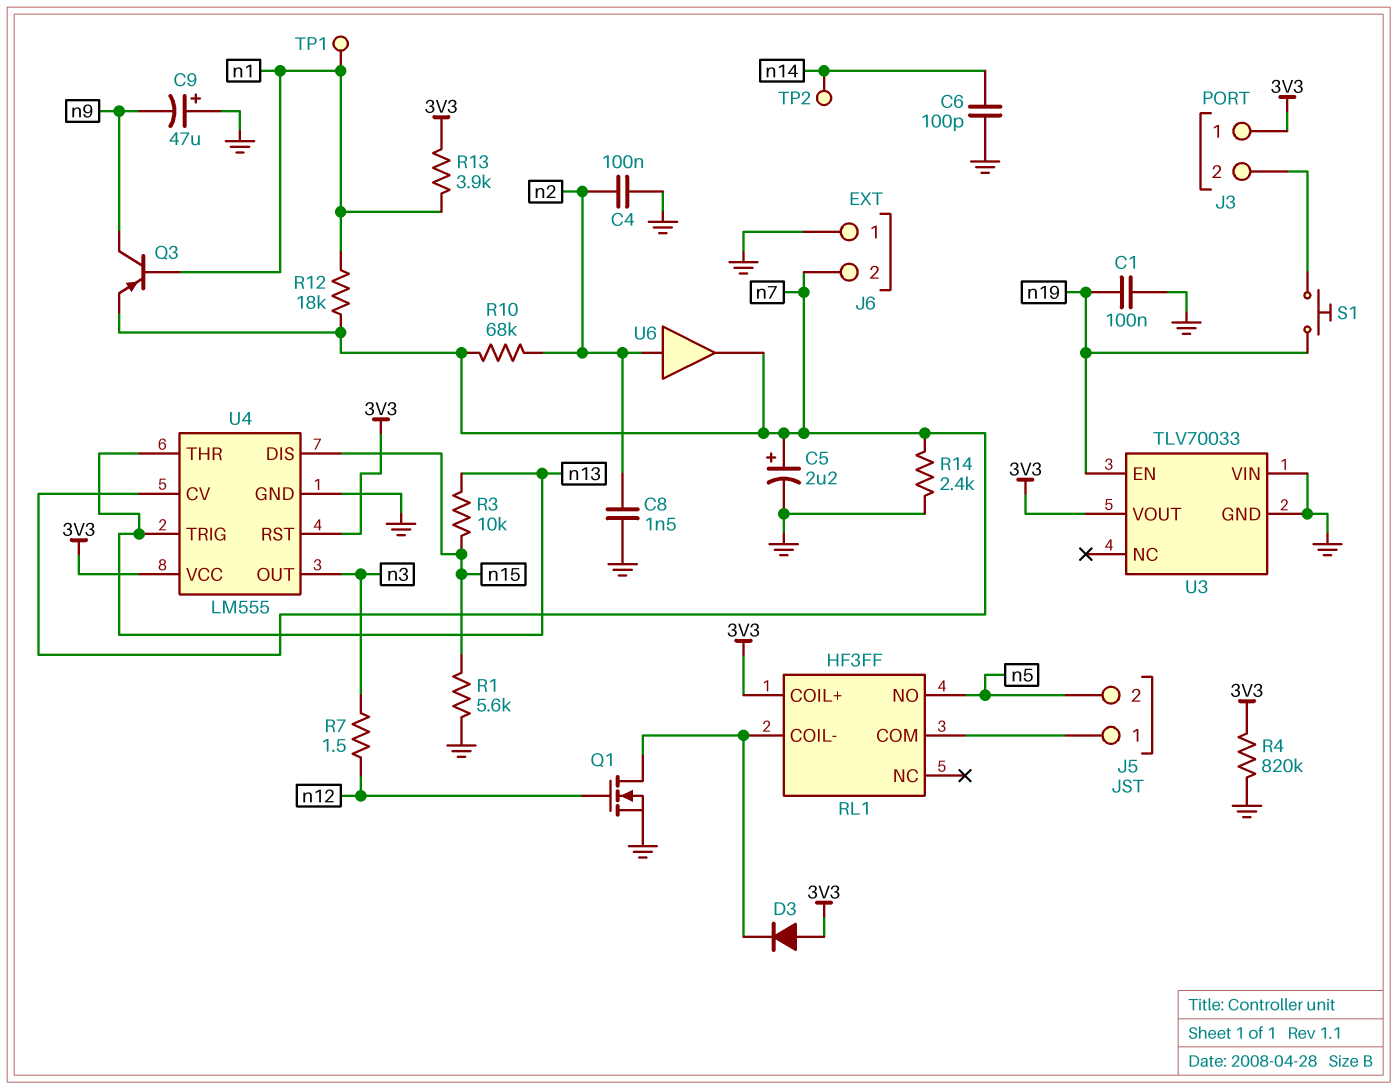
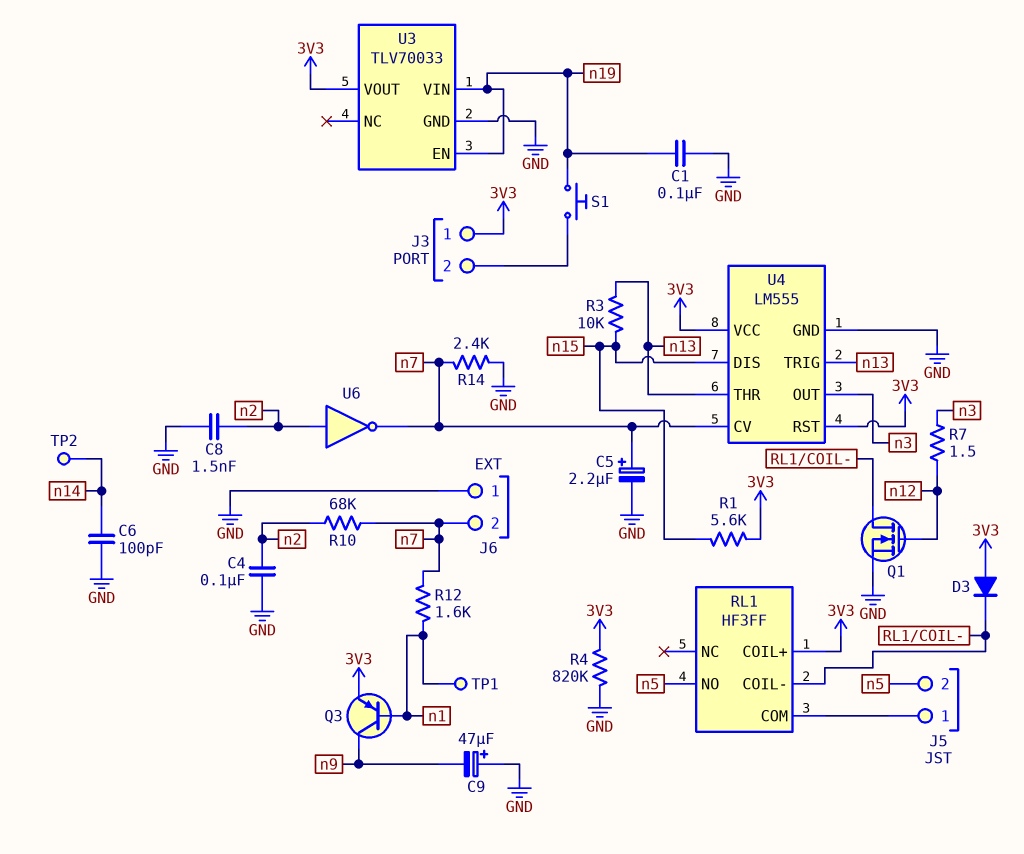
Q3: PNP (B n1, C n9, E n7) -> PNP (B n1, C n9, E 3V3)
R1: 5.6k (GND, n15) -> 5.6k (3V3, n15)
R12: 18k (n1, n7) -> 1.6k (n1, n7)
R13: 3.9k (3V3, n1) -> none
U3 pin VIN: GND -> n19
U6: buffer (in n2, out n7) -> NOT (in n2, out n7)

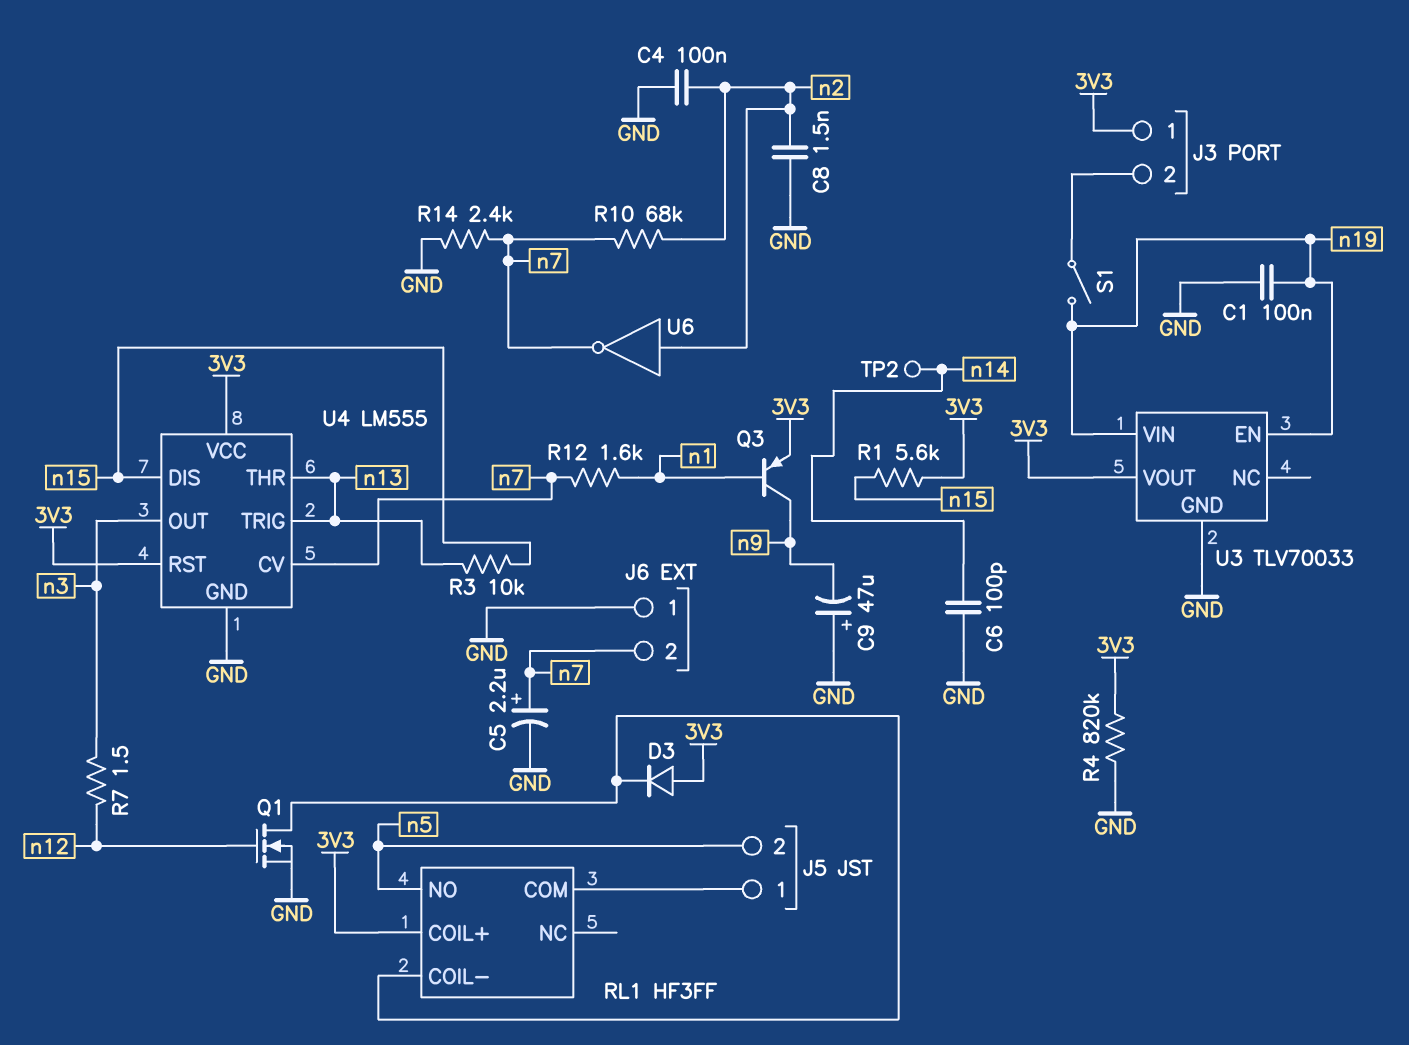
S1: button (J3/2, n19) -> switch (J3/2, n19)
TP1: test point (n1) -> none

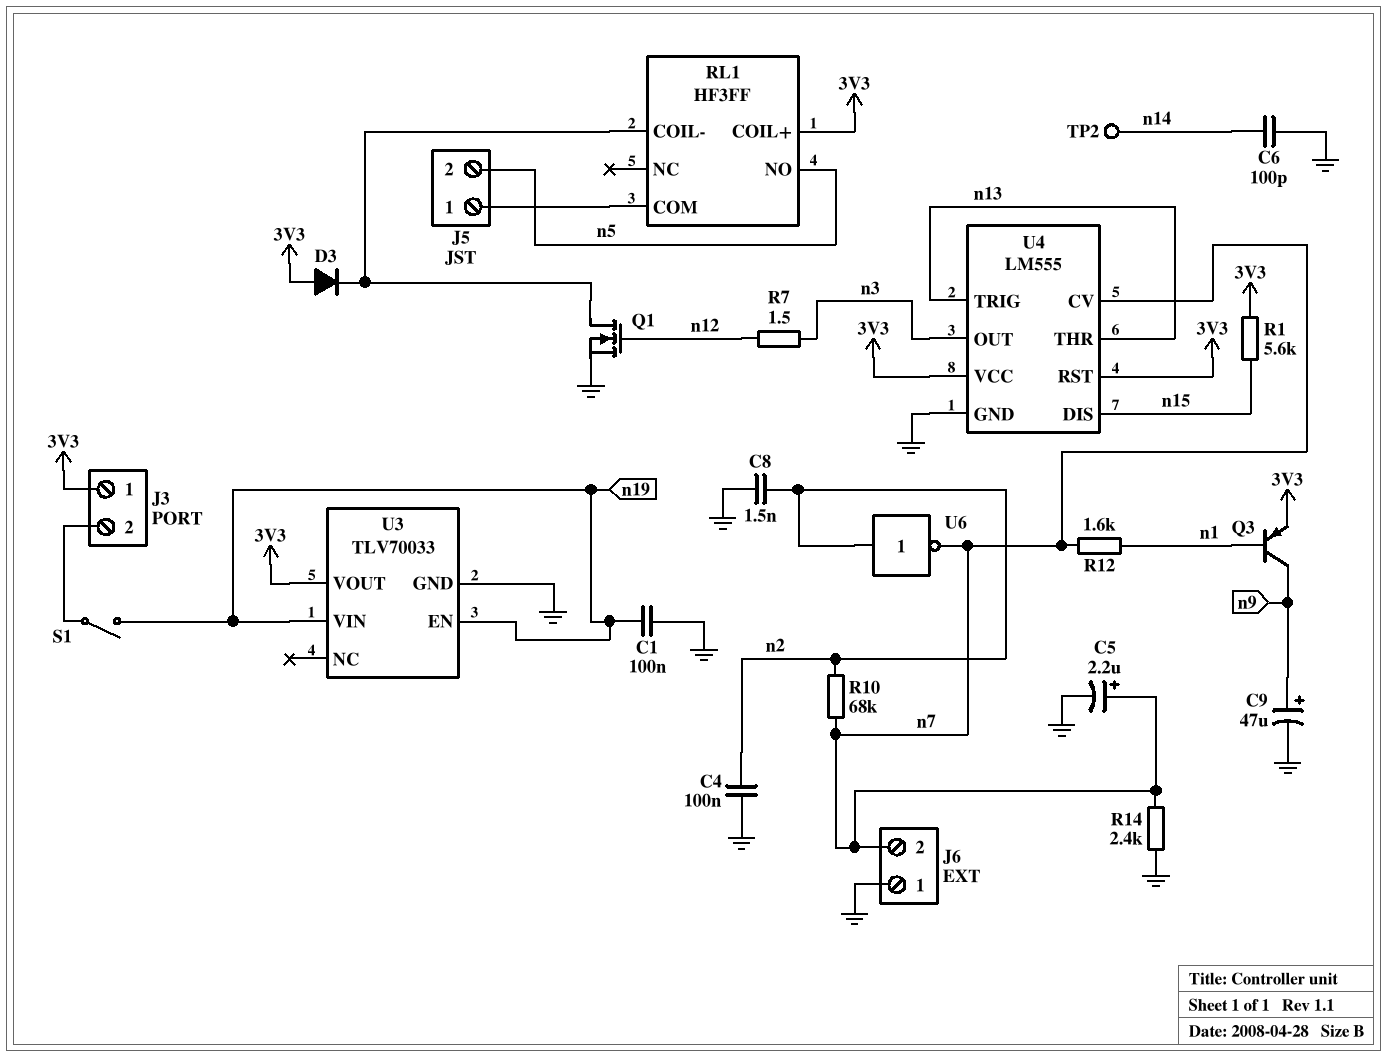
C9: 47uF (plus GND, minus n9) -> 47uF (plus n9, minus GND)
R3: 10k (n13, n15) -> none
R4: 820k (3V3, GND) -> none

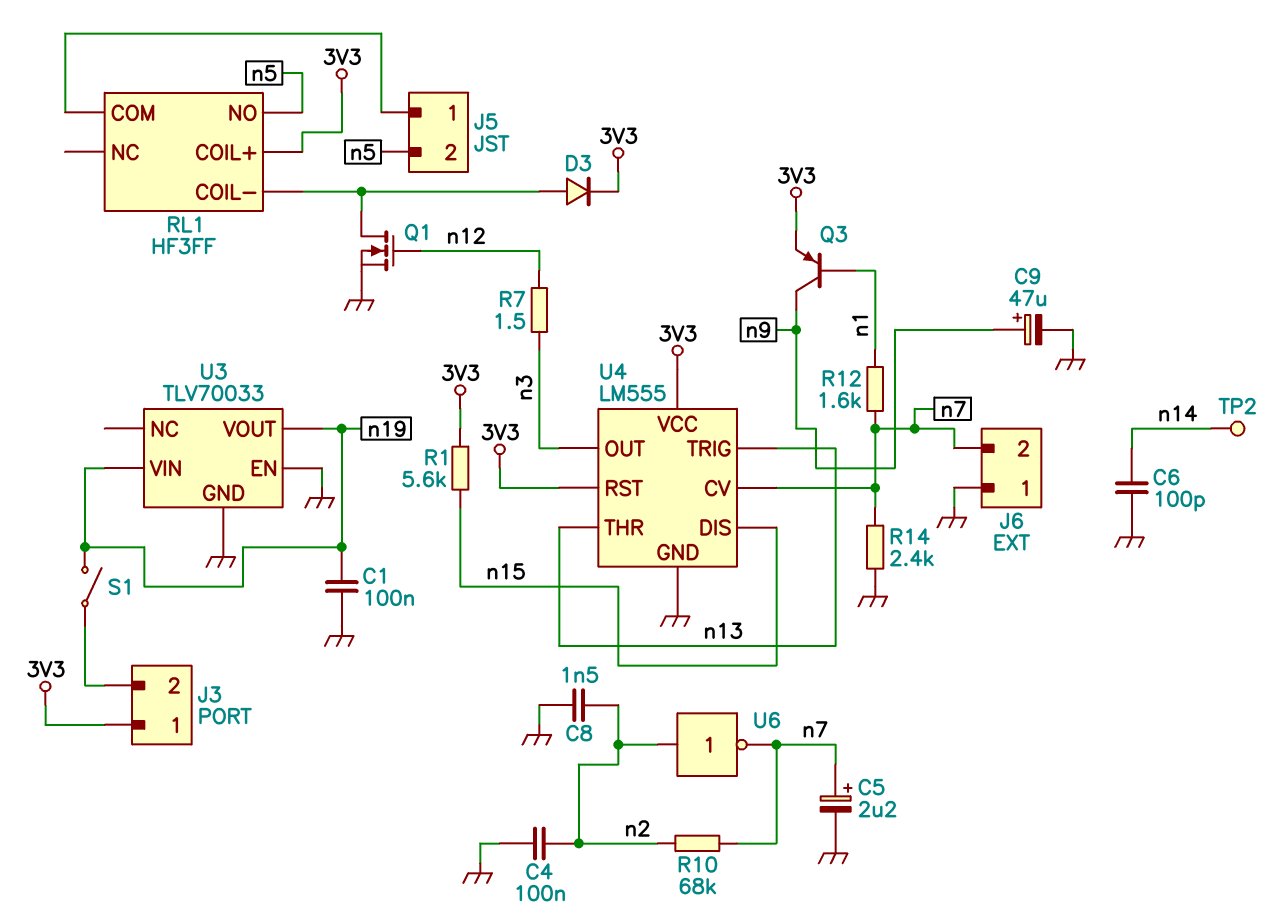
D3: diode (A 3V3, K RL1/COIL-) -> diode (A RL1/COIL-, K 3V3)
U3 pin EN: n19 -> GND
U3 pin VOUT: 3V3 -> n19

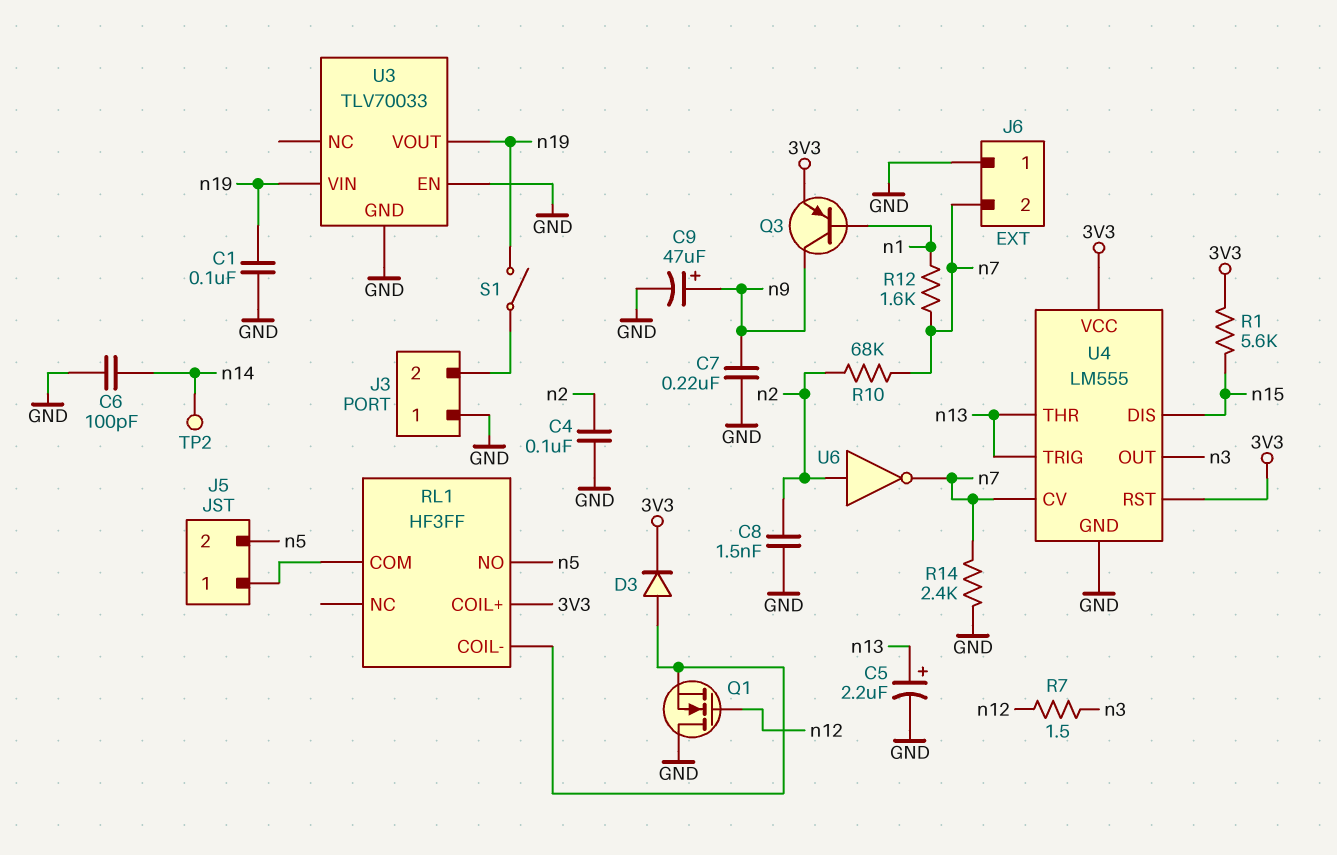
C5: 2.2uF (plus n7, minus GND) -> 2.2uF (plus n13, minus GND)
C7: none -> 220nF (GND, n9)
J3 pin 1: 3V3 -> GND
Q1: NMOS (G n12, D RL1/COIL-, S GND) -> NMOS (G n12, D GND, S RL1/COIL-)

